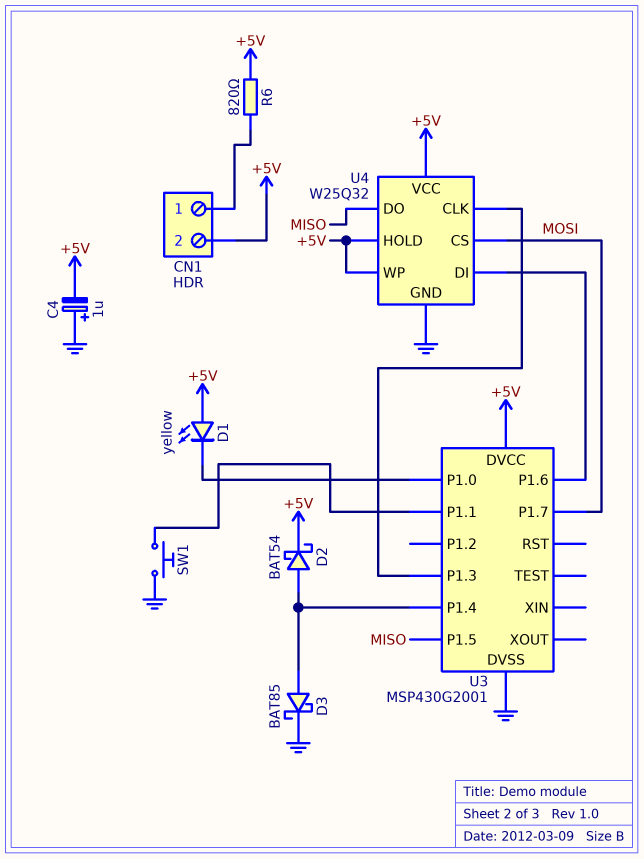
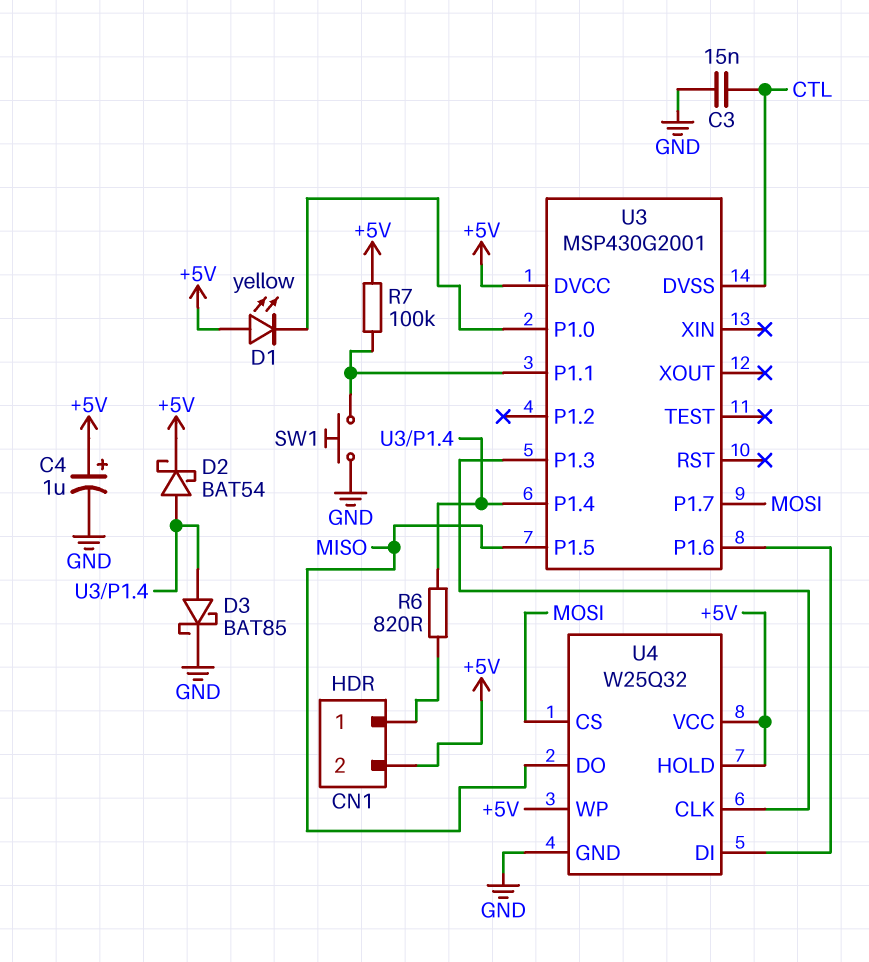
C3: none -> 15nF (CTL, GND)
C4: 1uF (plus GND, minus +5V) -> 1uF (plus +5V, minus GND)
R6: 820 (+5V, CN1/1) -> 820 (CN1/1, U3/P1.4)
R7: none -> 100k (+5V, U3/P1.1)
U3 pin DVSS: GND -> CTL

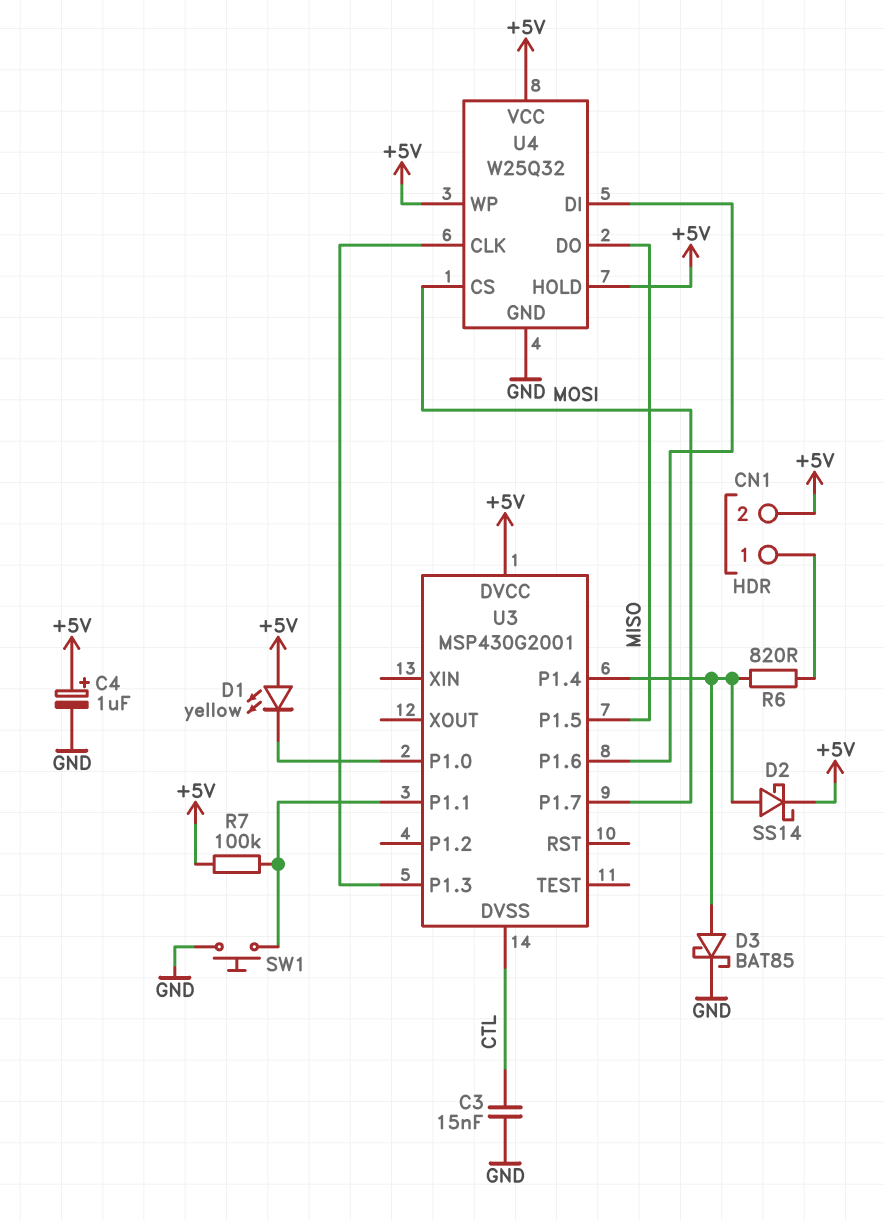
D2: schottky BAT54 (A U3/P1.4, K +5V) -> schottky SS14 (A U3/P1.4, K +5V)

